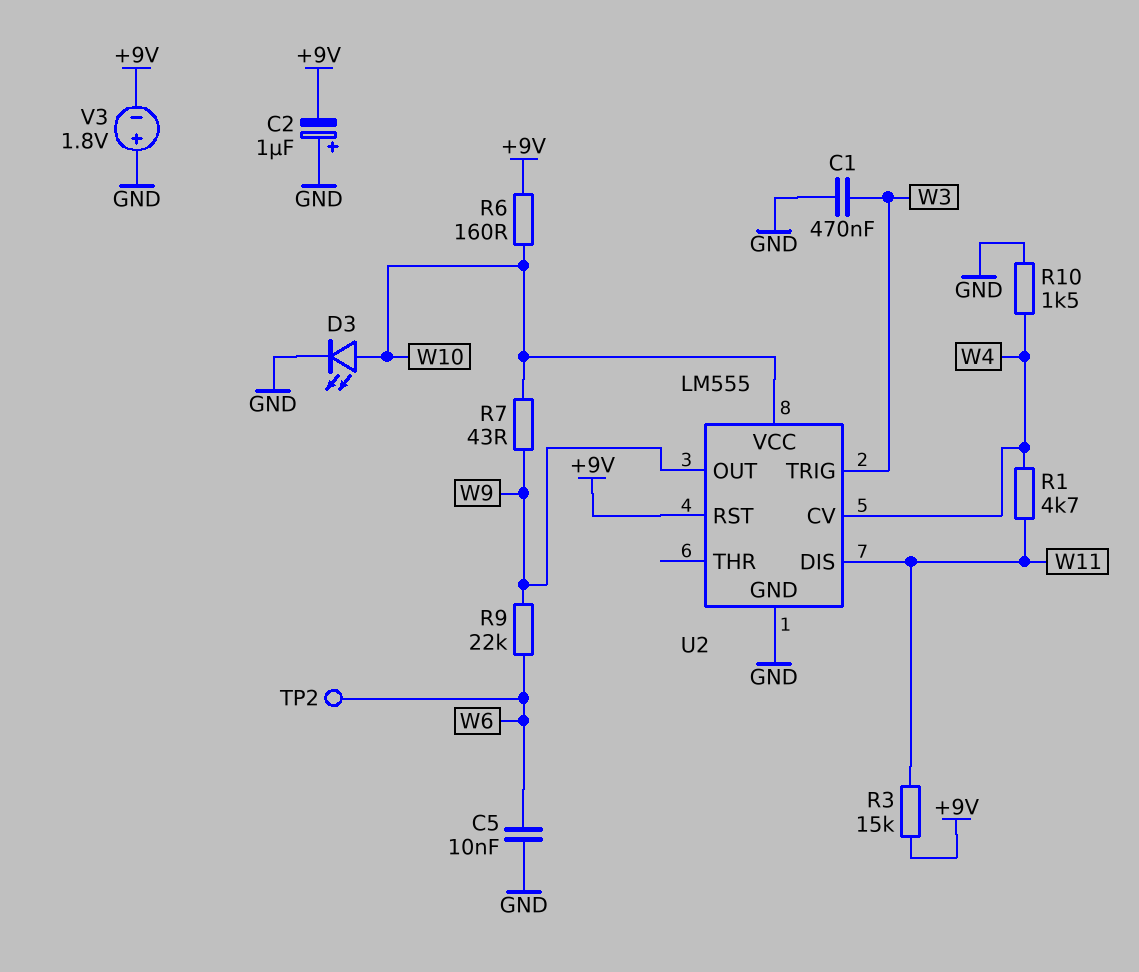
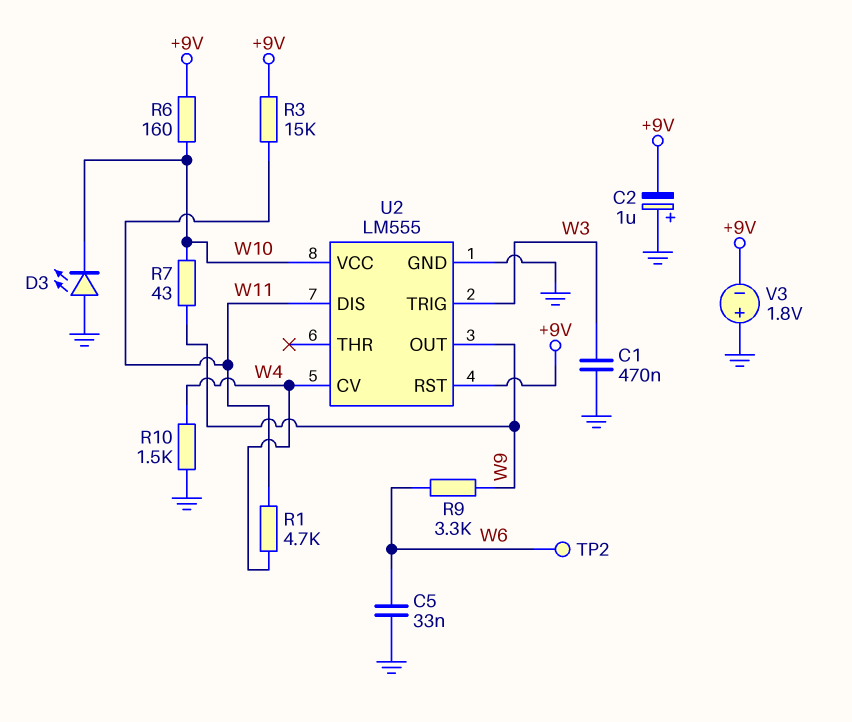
C5: 10nF (GND, W6) -> 33nF (GND, W6)
D3: LED (A W10, K GND) -> LED (A GND, K W10)
R9: 22k (W6, W9) -> 3.3k (W6, W9)

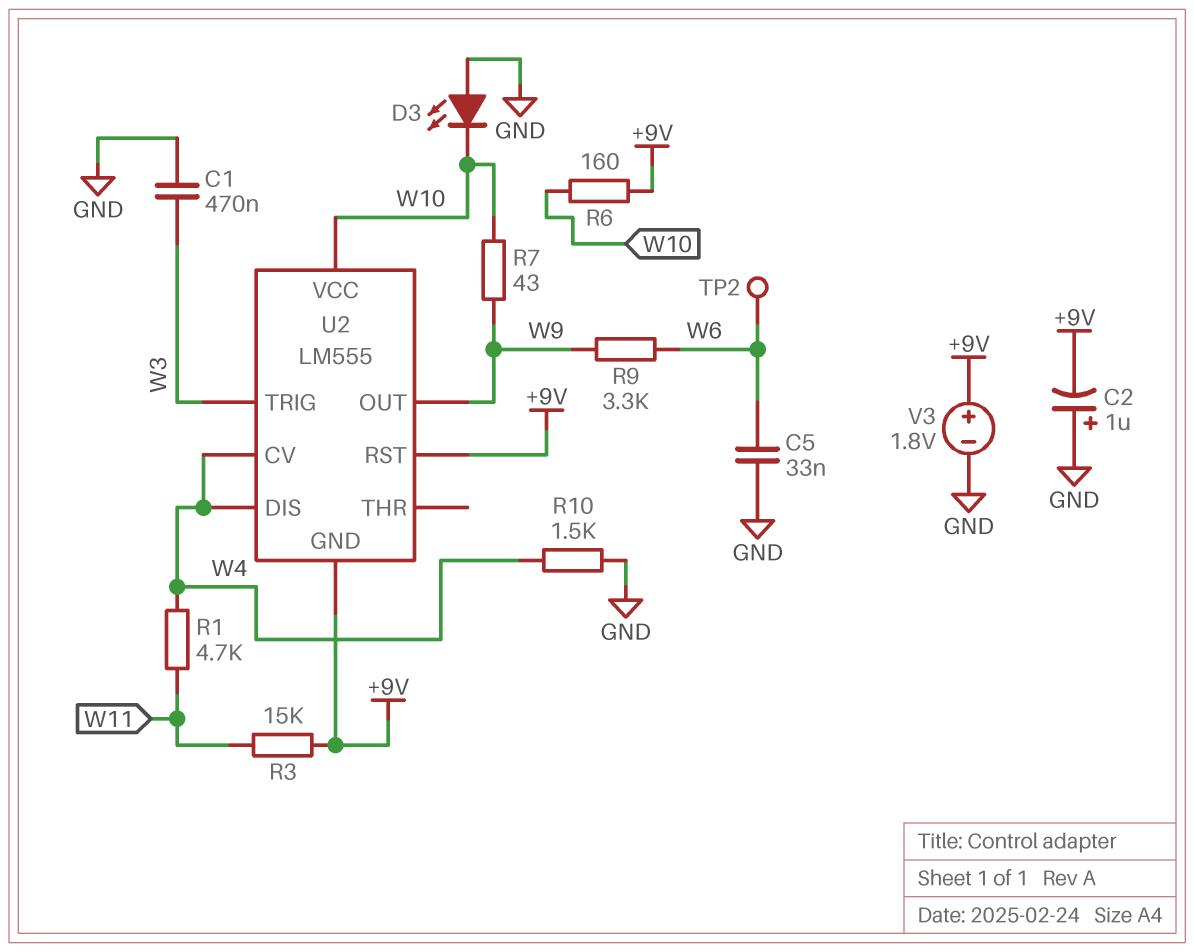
U2 pin DIS: W11 -> W4
U2 pin GND: GND -> +9V
V3: 1.8V (plus GND, minus +9V) -> 1.8V (plus +9V, minus GND)

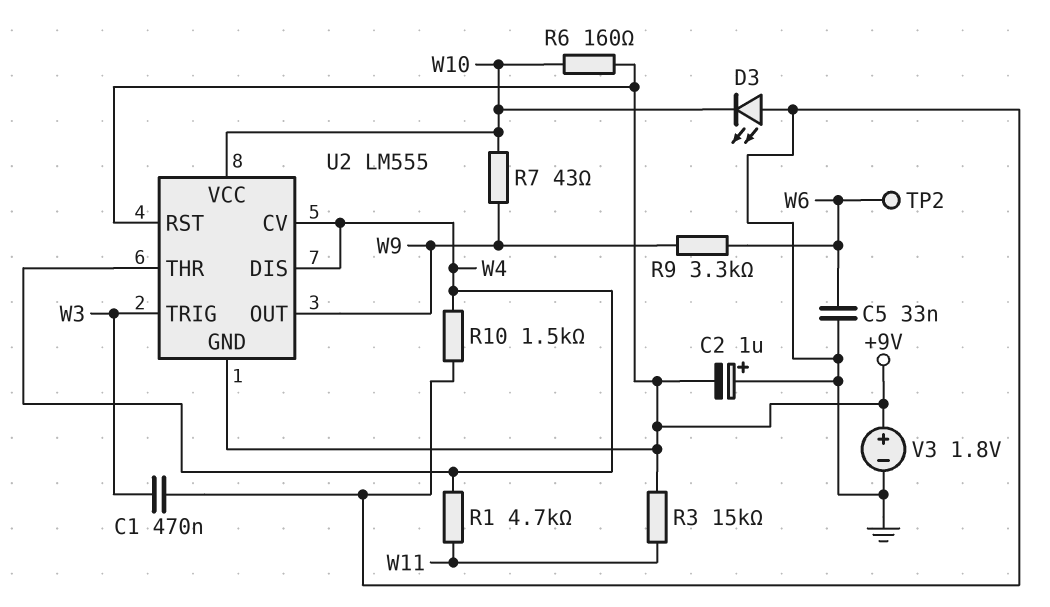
U2 pin THR: none -> W4

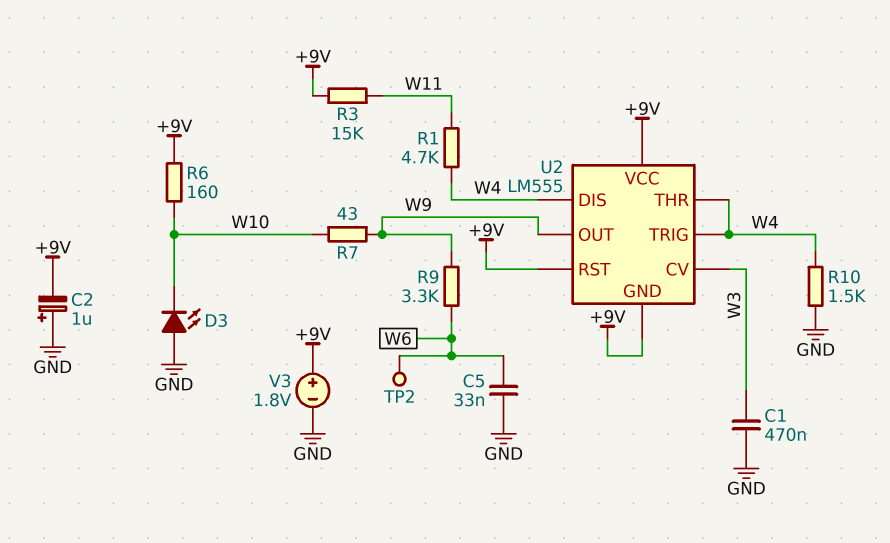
U2 pin CV: W4 -> W3
U2 pin TRIG: W3 -> W4
U2 pin VCC: W10 -> +9V

